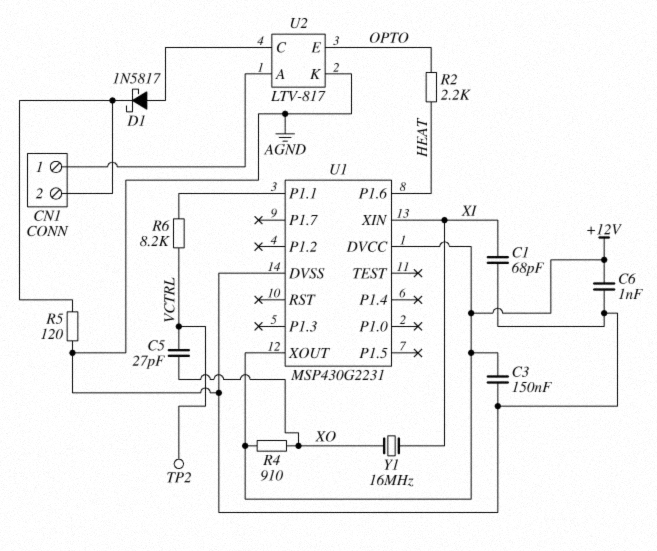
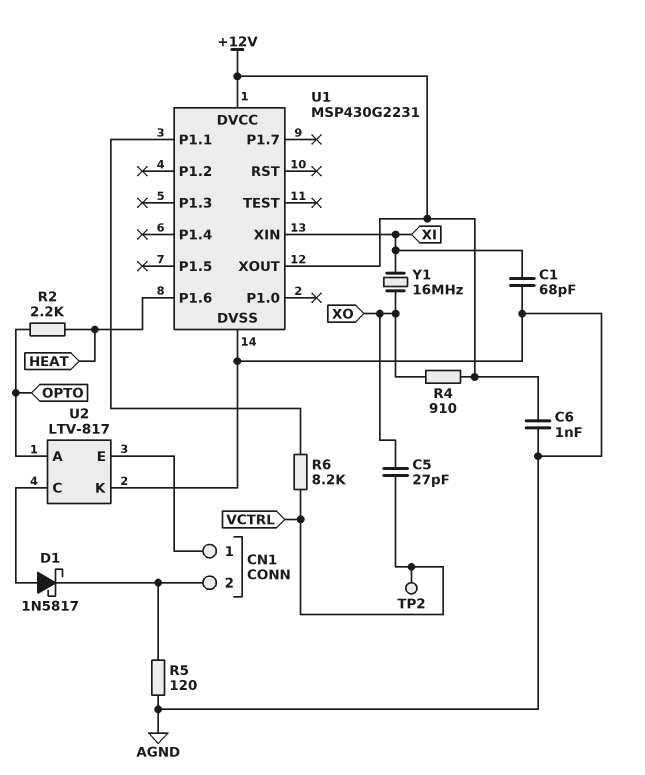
C3: 150nF (+12V, AGND) -> none
U2 pin A: CN1/1 -> OPTO
U2 pin E: OPTO -> CN1/1

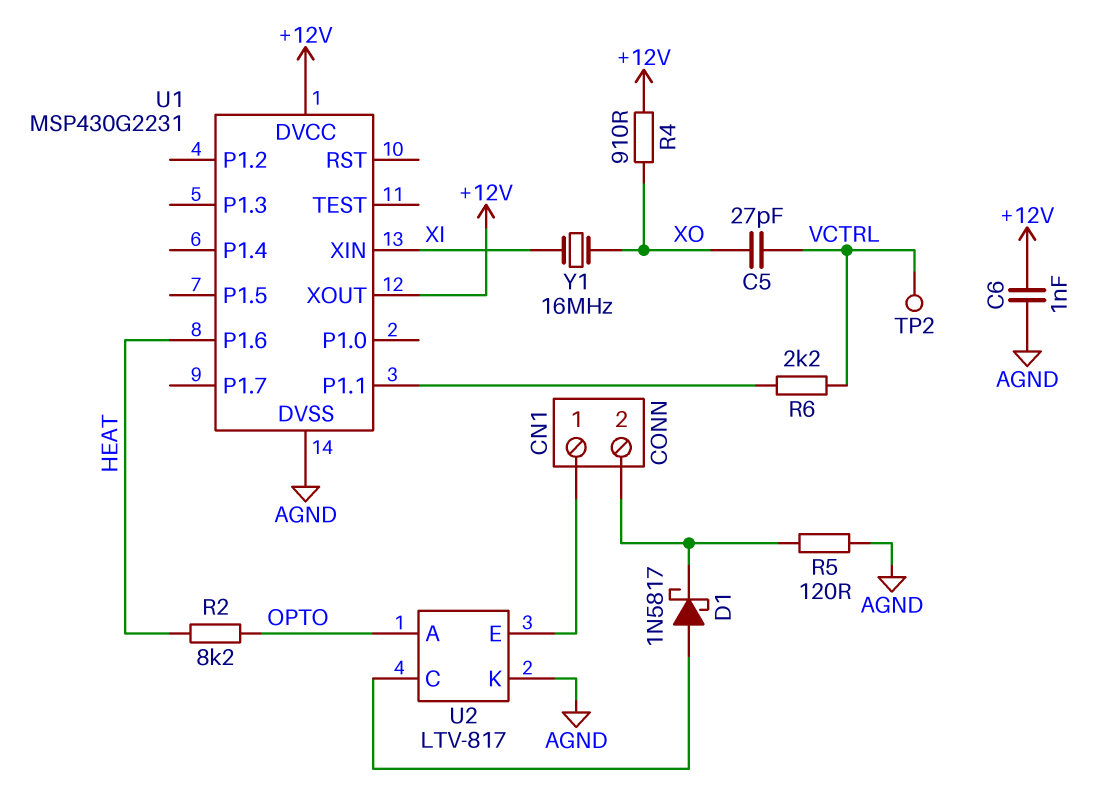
C1: 68pF (AGND, XI) -> none
R2: 2.2k (HEAT, OPTO) -> 8.2k (HEAT, OPTO)
R6: 8.2k (U1/P1.1, VCTRL) -> 2.2k (U1/P1.1, VCTRL)

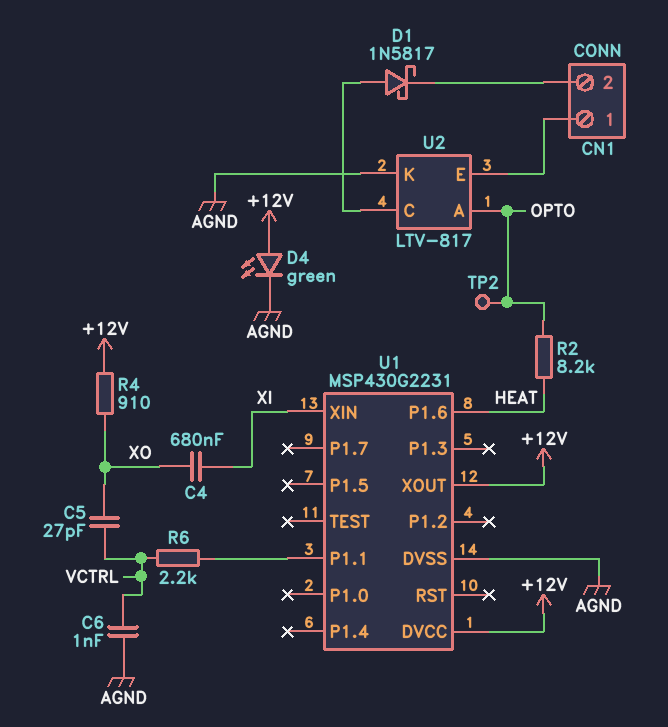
C4: none -> 680nF (XI, XO)
C6: 1nF (+12V, AGND) -> 1nF (AGND, VCTRL)
D4: none -> LED green (A +12V, K AGND)
R5: 120 (AGND, CN1/2) -> none
TP2: test point (VCTRL) -> test point (OPTO)
Y1: 16MHz (XI, XO) -> none

